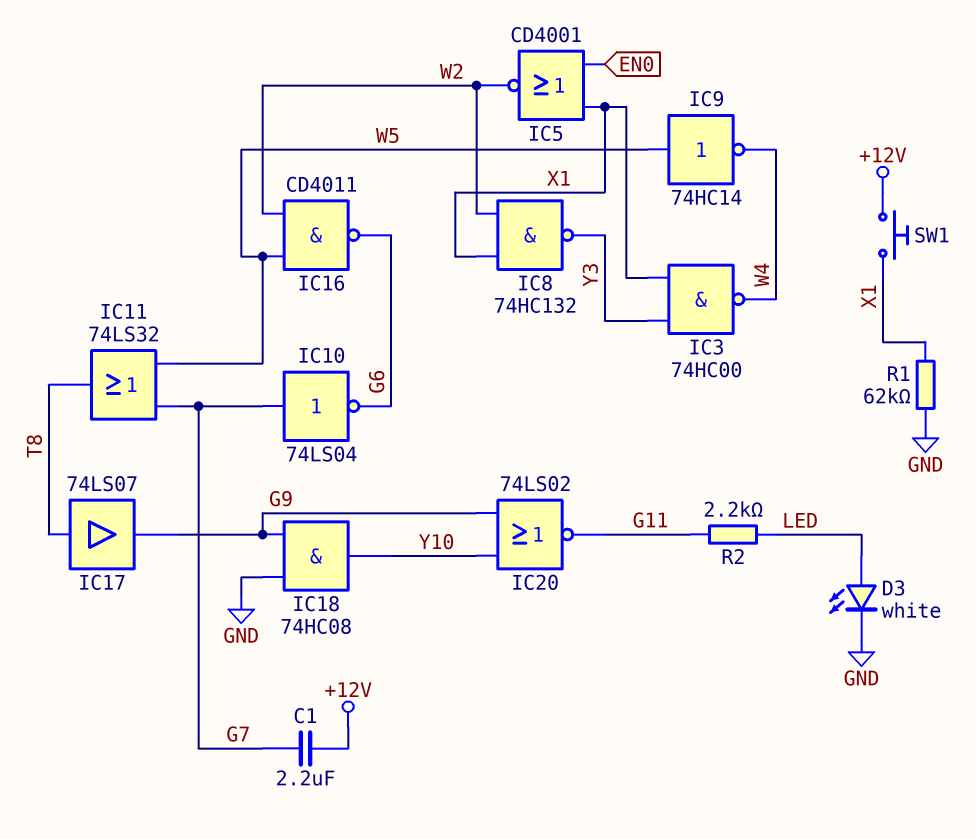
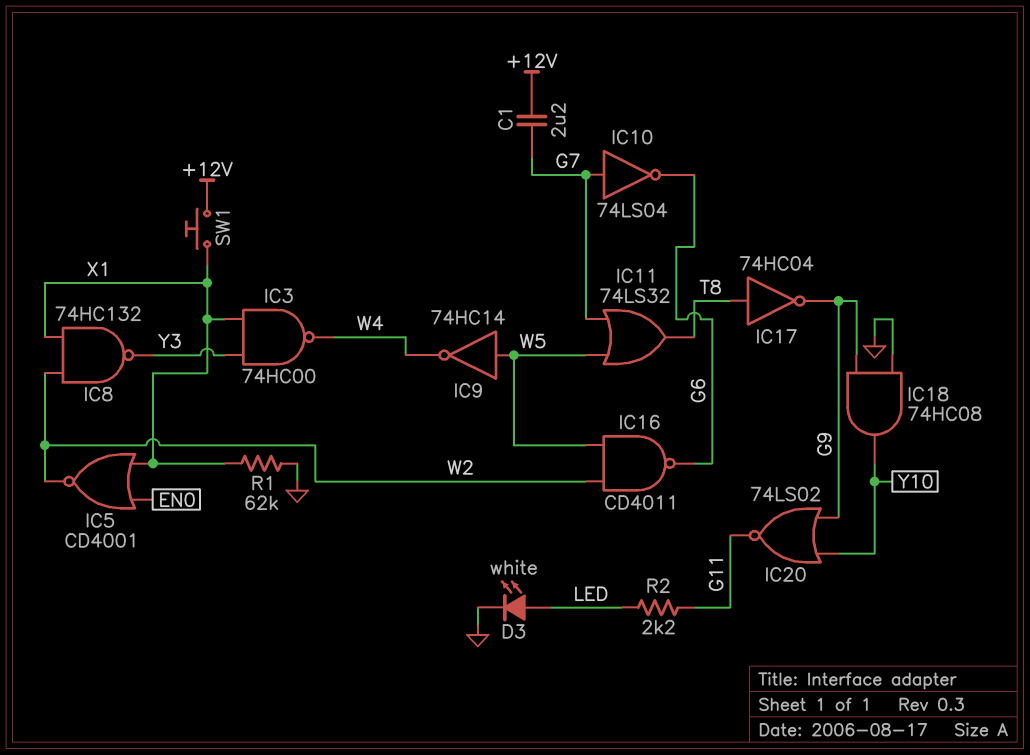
IC17: buffer 74LS07 (in T8, out G9) -> NOT 74HC04 (in T8, out G9)

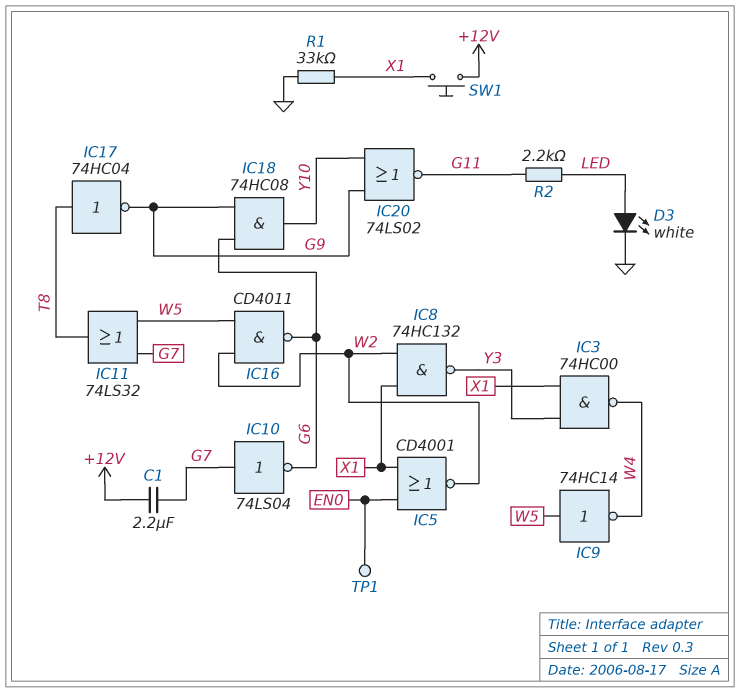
IC18: AND 74HC08 (in G9, in GND, out Y10) -> AND 74HC08 (in G6, in G9, out Y10)
R1: 62k (GND, X1) -> 33k (GND, X1)
TP1: none -> test point (EN0)

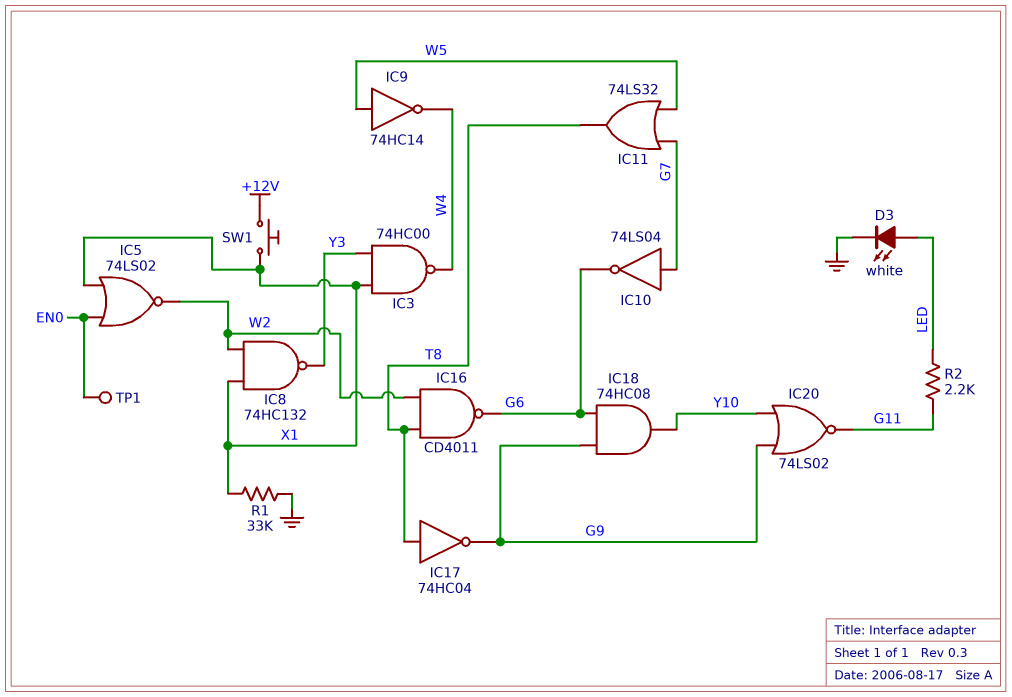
C1: 2.2uF (+12V, G7) -> none
IC5: NOR CD4001 (in EN0, in X1, out W2) -> NOR 74LS02 (in EN0, in X1, out W2)
IC16: NAND CD4011 (in W2, in W5, out G6) -> NAND CD4011 (in T8, in W2, out G6)

